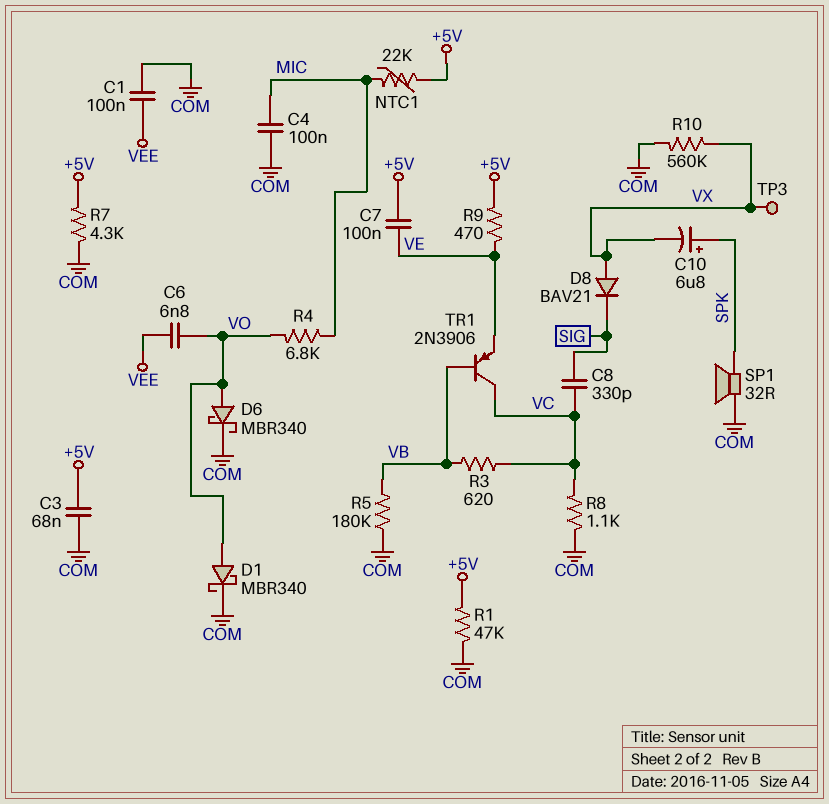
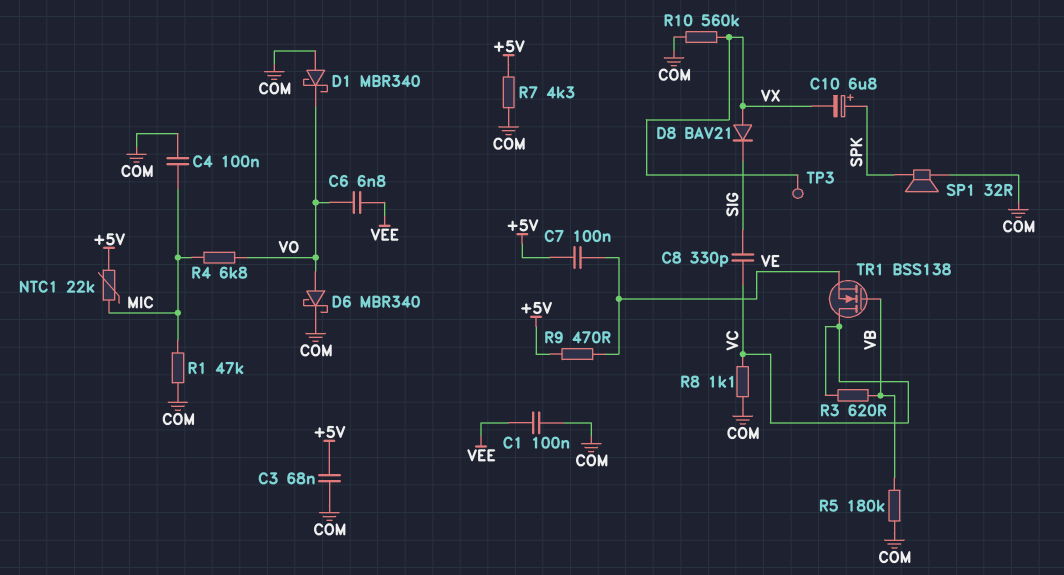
D1: schottky MBR340 (A VO, K COM) -> schottky MBR340 (A COM, K VO)
R1: 47k (+5V, COM) -> 47k (COM, MIC)
TR1: PNP 2N3906 (B VB, C VC, E VE) -> NMOS BSS138 (G VB, D VC, S VE)

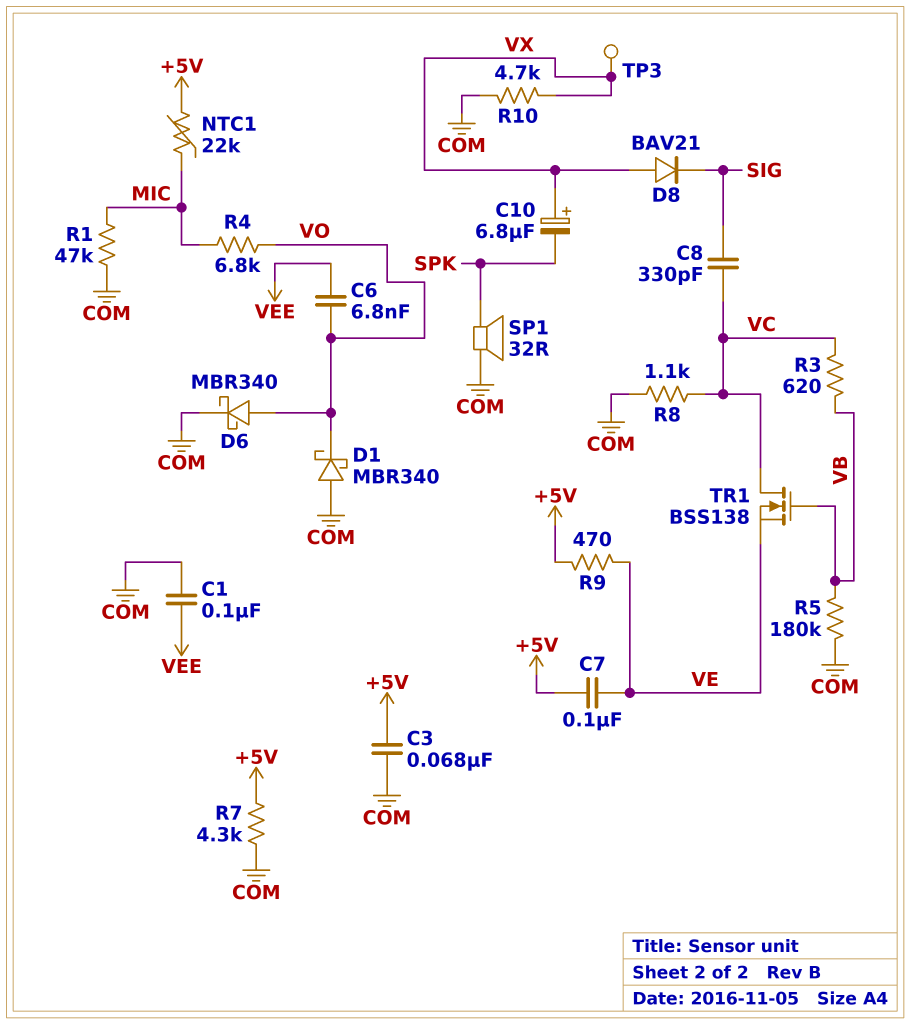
C4: 100nF (COM, MIC) -> none
C10: 6.8uF (plus SPK, minus VX) -> 6.8uF (plus VX, minus SPK)
R10: 560k (COM, VX) -> 4.7k (COM, VX)

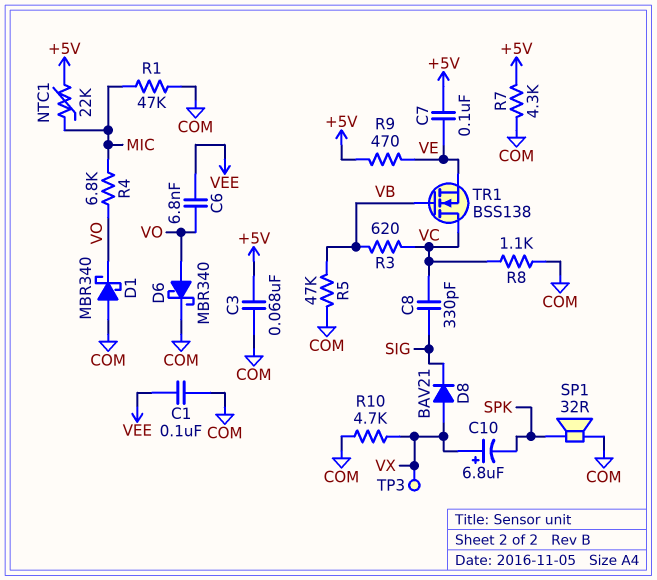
R5: 180k (COM, VB) -> 47k (COM, VB)

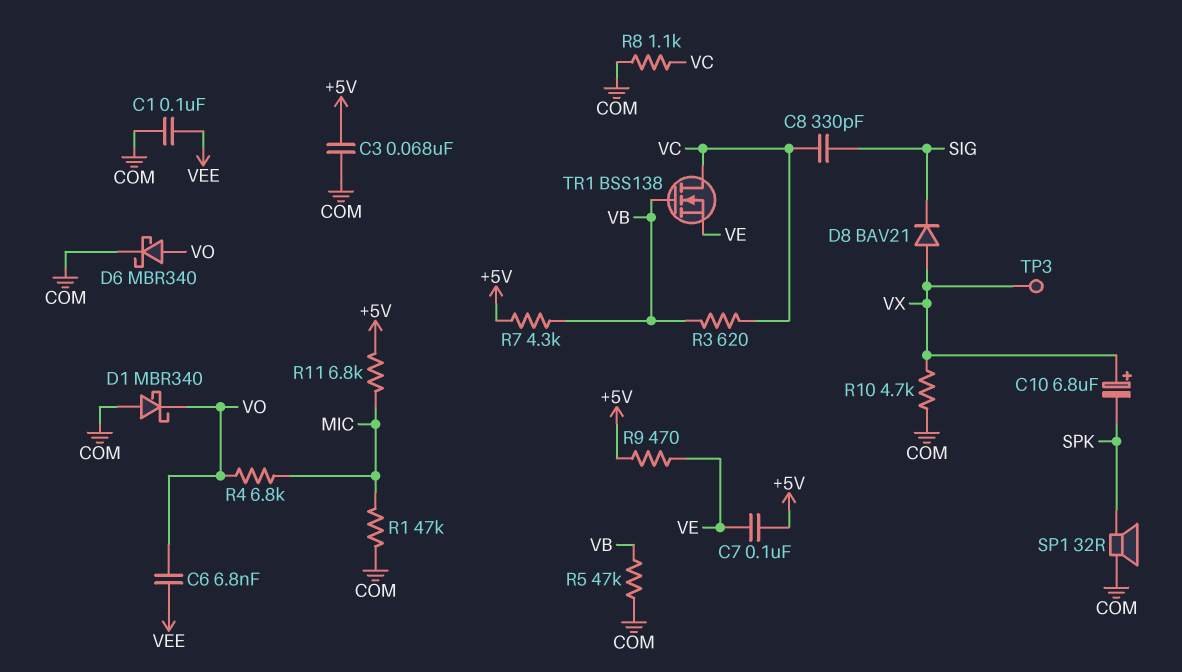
NTC1: 22k (+5V, MIC) -> none
R7: 4.3k (+5V, COM) -> 4.3k (+5V, VB)
R11: none -> 6.8k (+5V, MIC)

